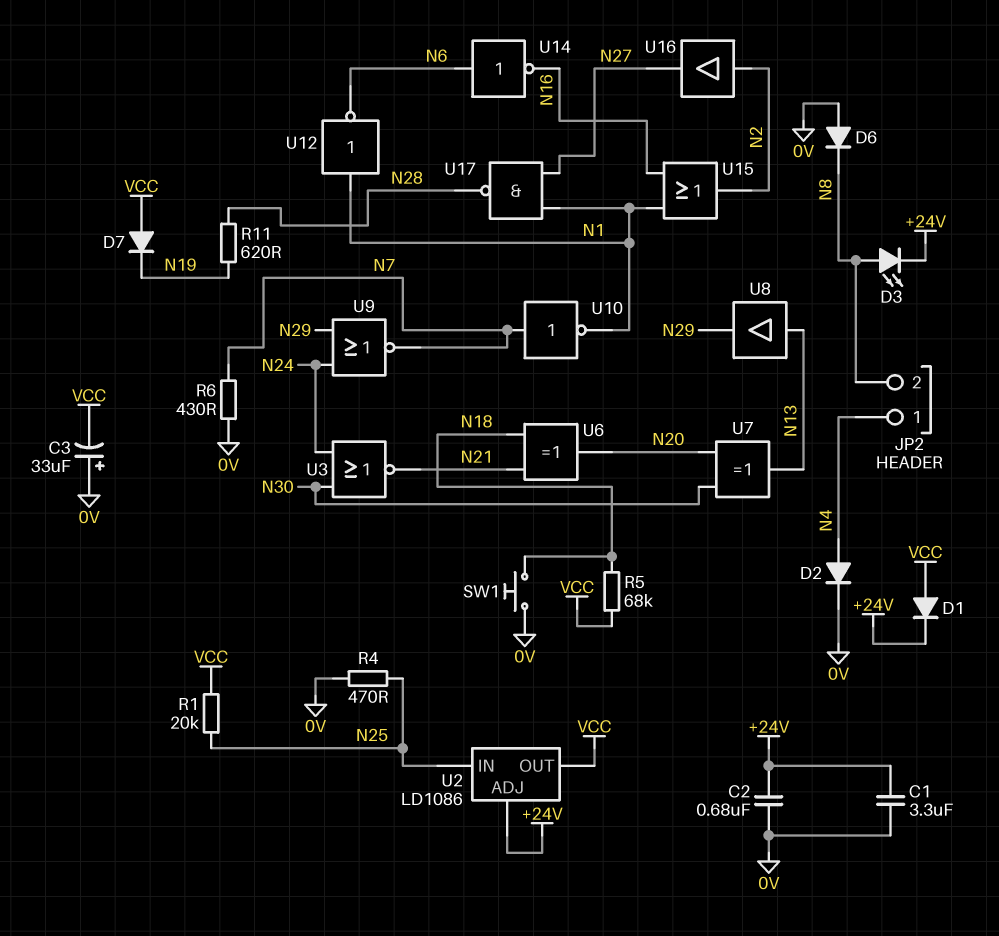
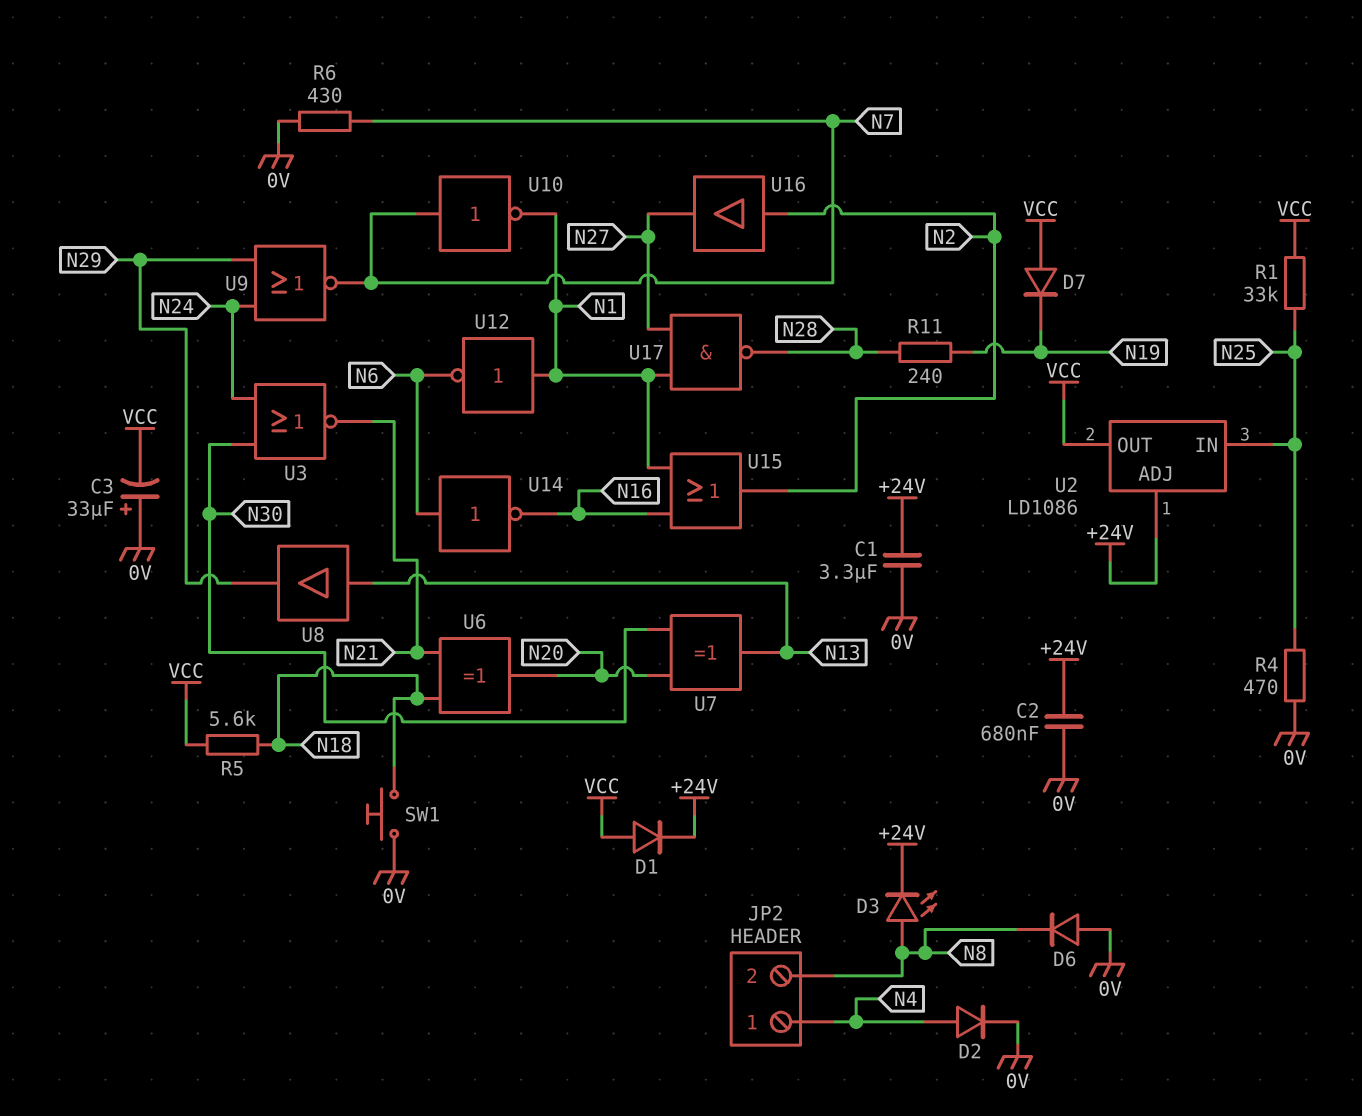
R1: 20k (N25, VCC) -> 33k (N25, VCC)
R5: 68k (N18, VCC) -> 5.6k (N18, VCC)
R11: 620 (N19, N28) -> 240 (N19, N28)

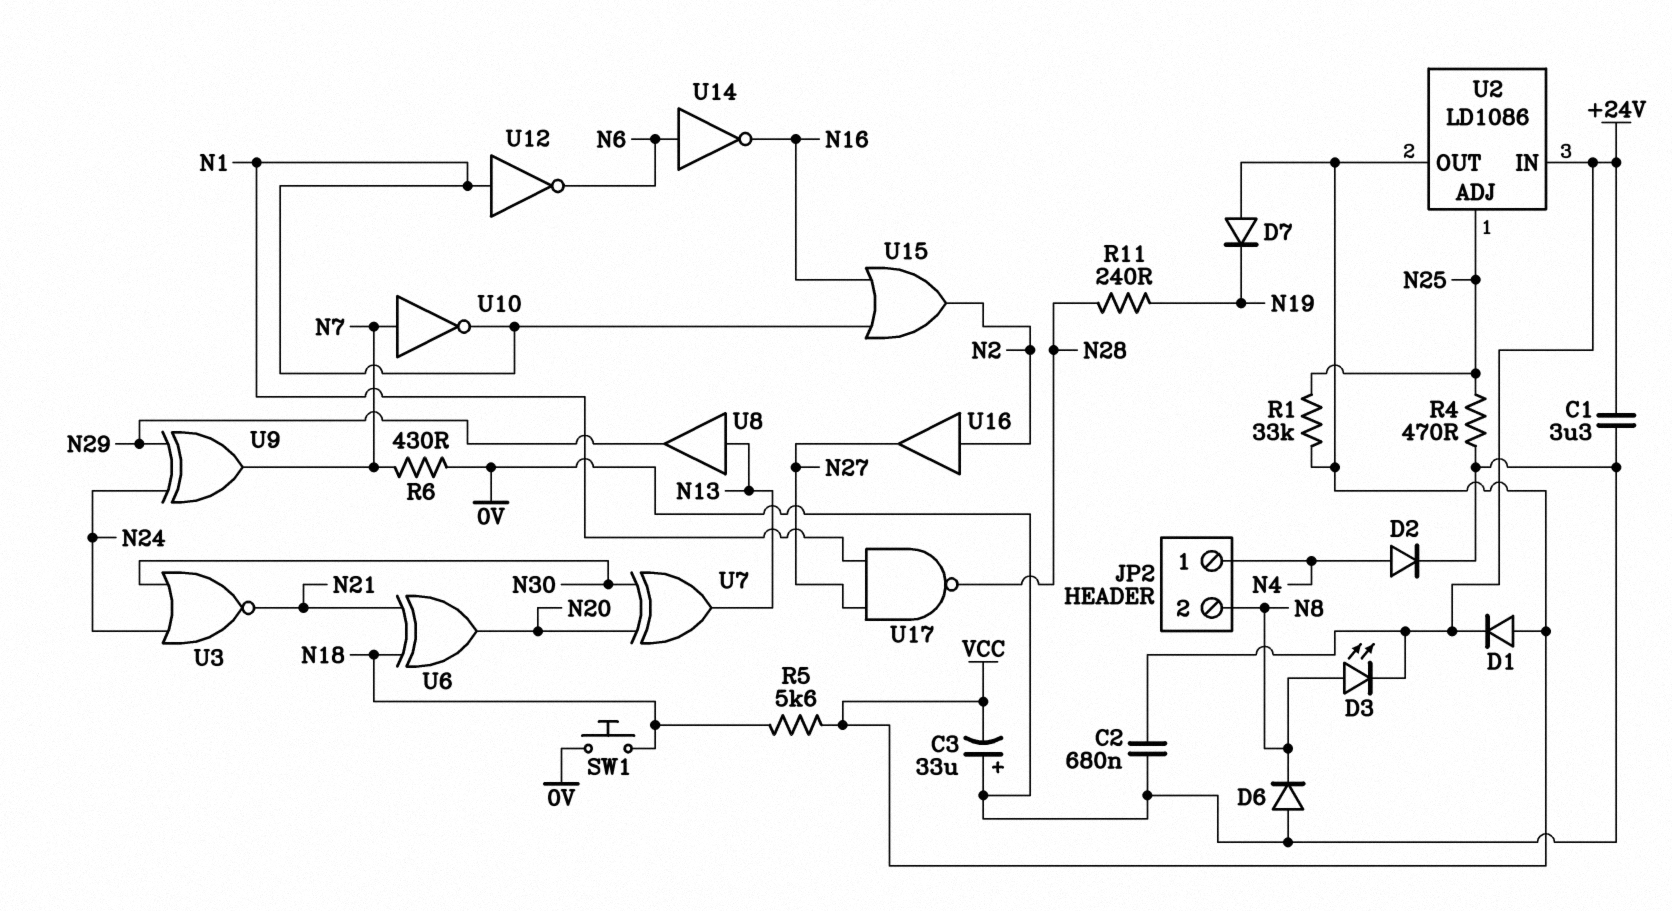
U2 pin ADJ: +24V -> N25
U2 pin IN: N25 -> +24V
U9: NOR (in N24, in N29, out N7) -> XOR (in N24, in N29, out N7)

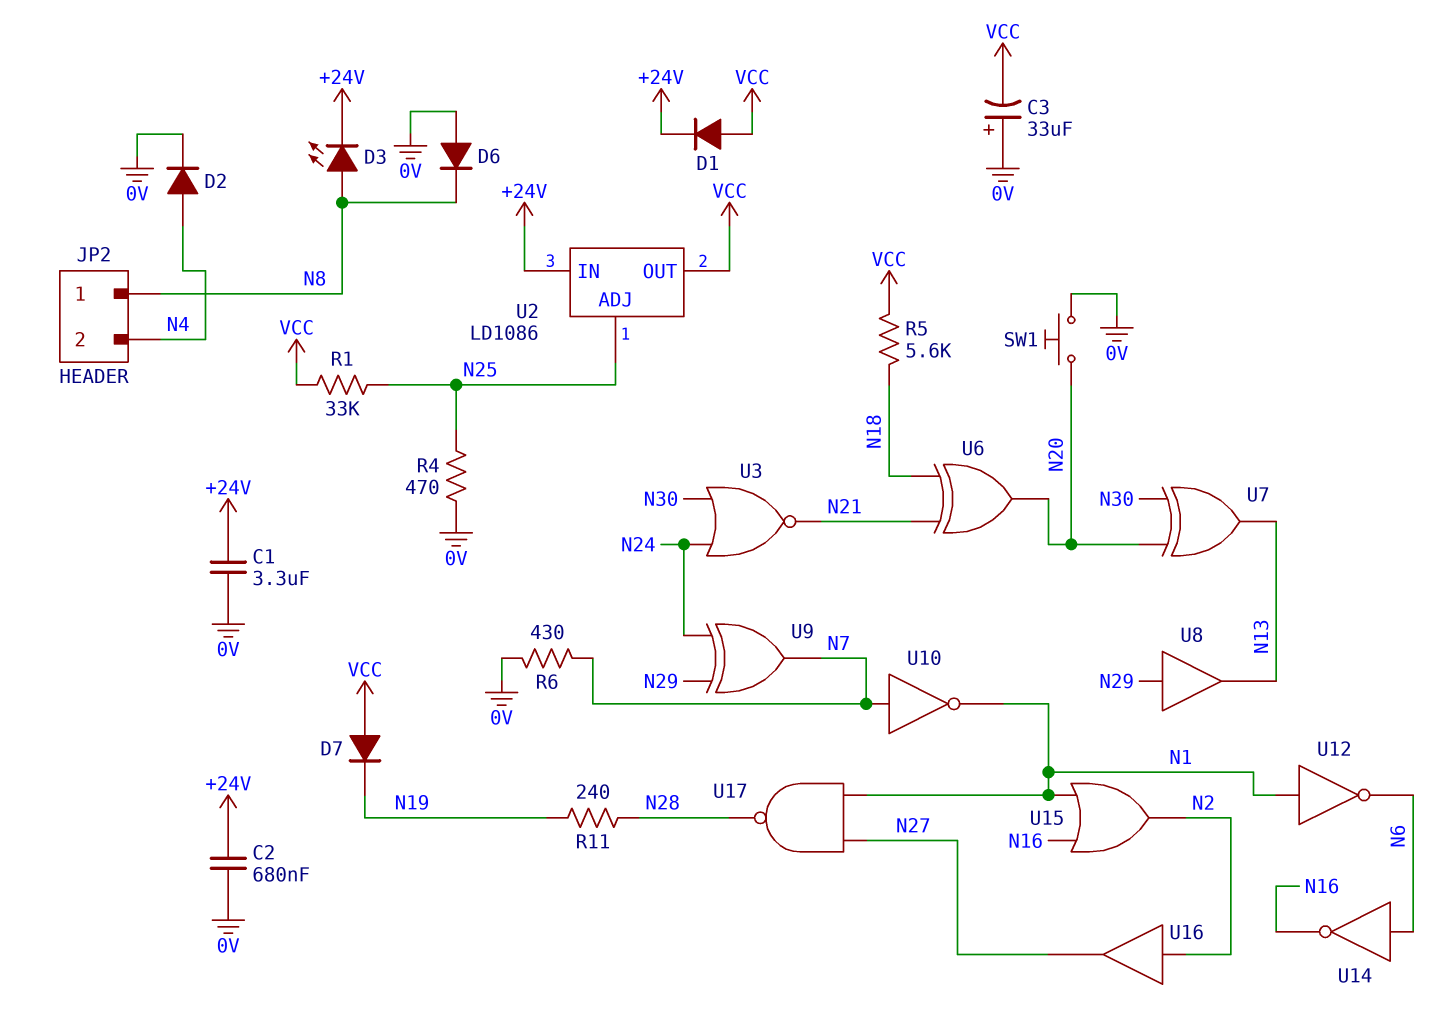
JP2 pin 1: N4 -> N8
JP2 pin 2: N8 -> N4
SW1: button (0V, N18) -> button (0V, N20)
U8: buffer (in N13, out N29) -> buffer (in N29, out N13)

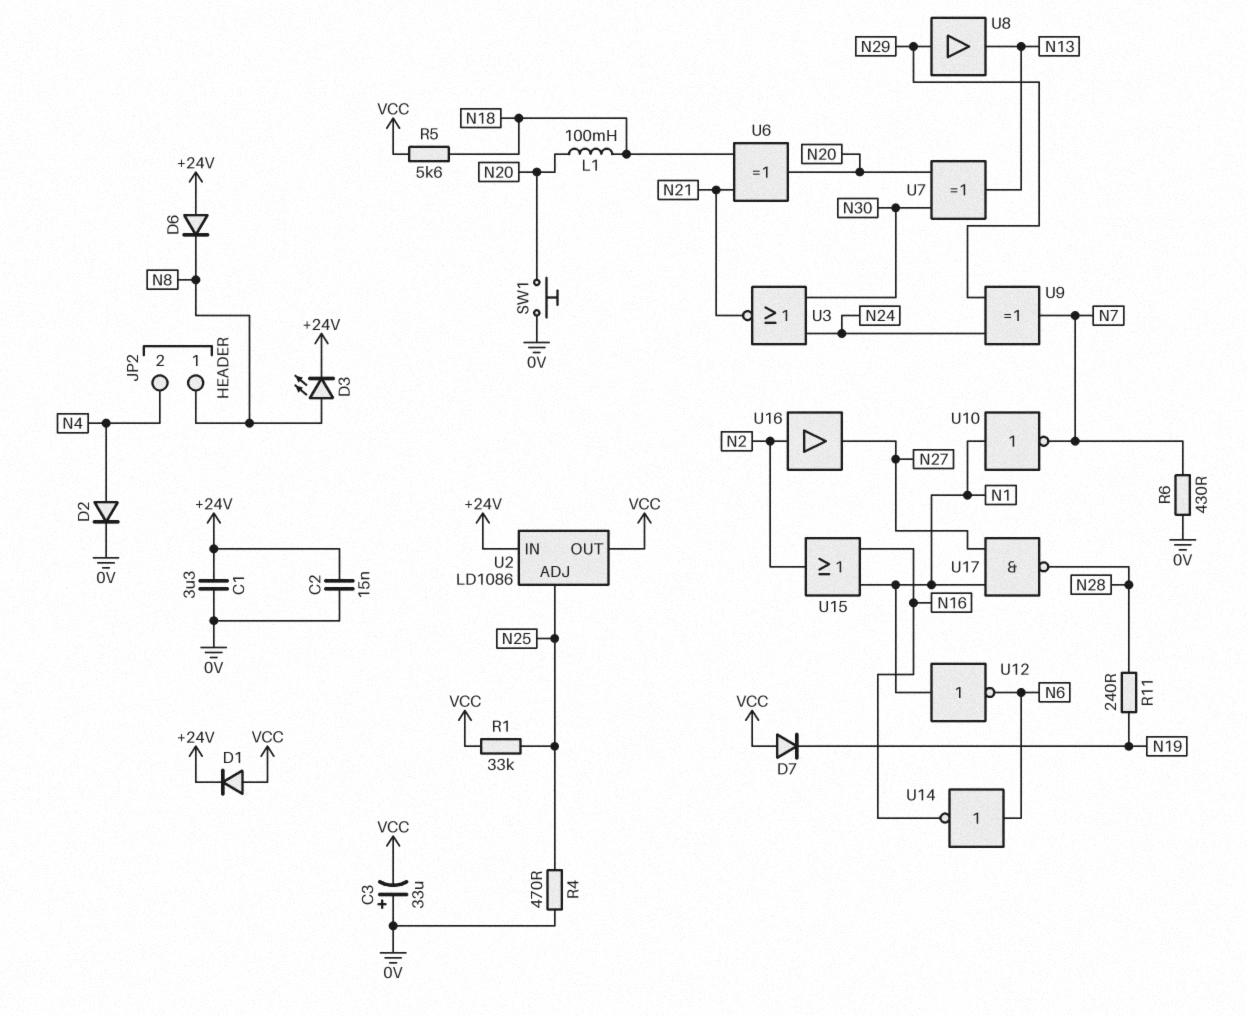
C2: 680nF (+24V, 0V) -> 15nF (+24V, 0V)
D6: diode (A 0V, K N8) -> diode (A +24V, K N8)
L1: none -> 100mH (N18, N20)
U10: NOT (in N7, out N1) -> NOT (in N1, out N7)

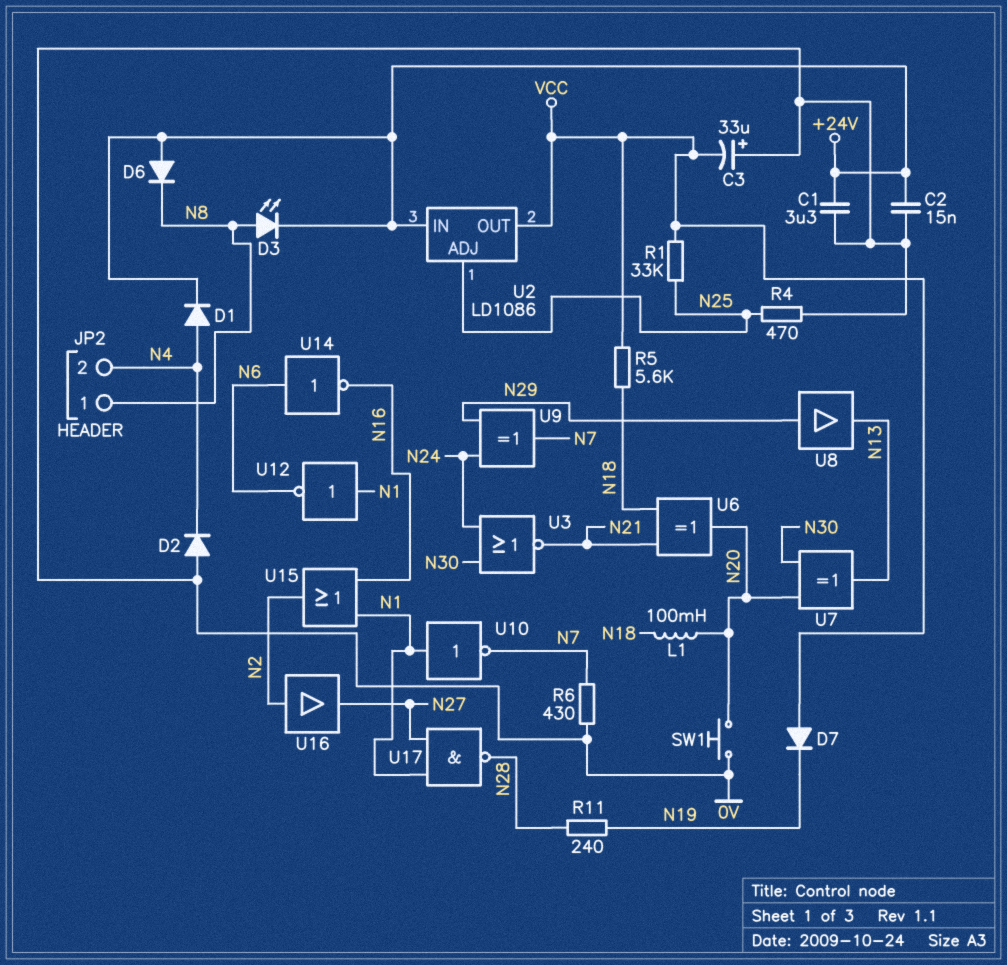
D1: diode (A VCC, K +24V) -> diode (A N4, K +24V)
D2: diode (A N4, K 0V) -> diode (A 0V, K N4)

